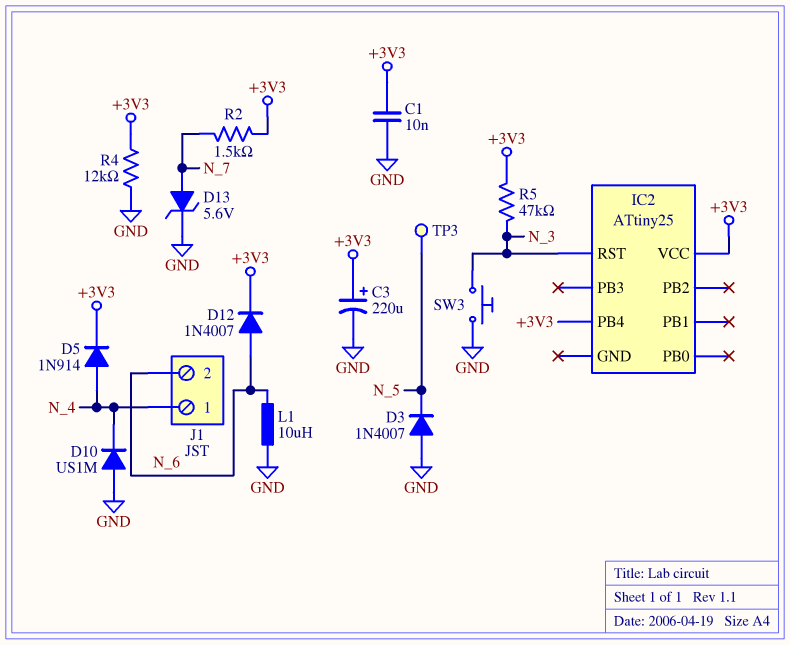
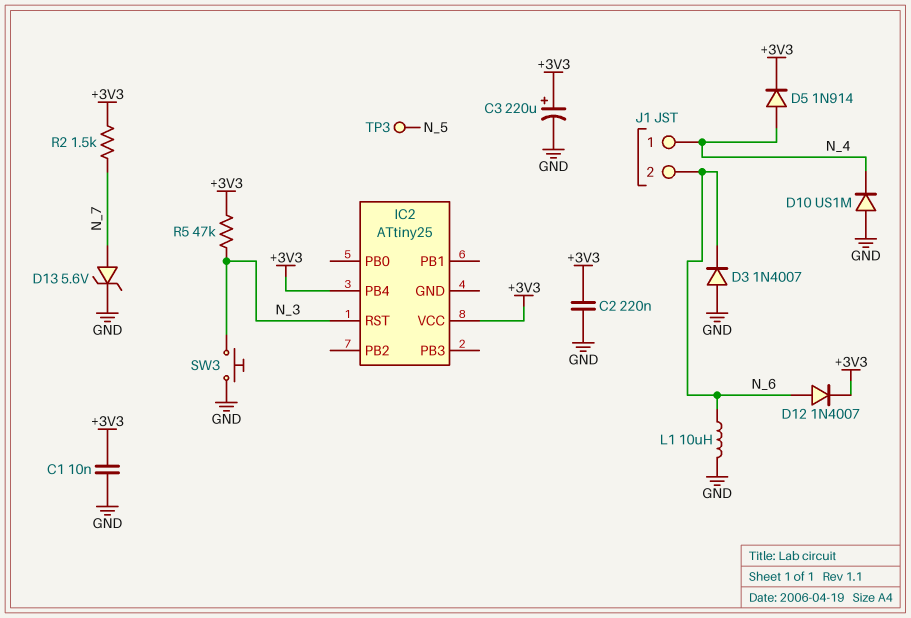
C2: none -> 220nF (+3V3, GND)
D3: diode 1N4007 (A GND, K N_5) -> diode 1N4007 (A GND, K N_6)
R4: 12k (+3V3, GND) -> none

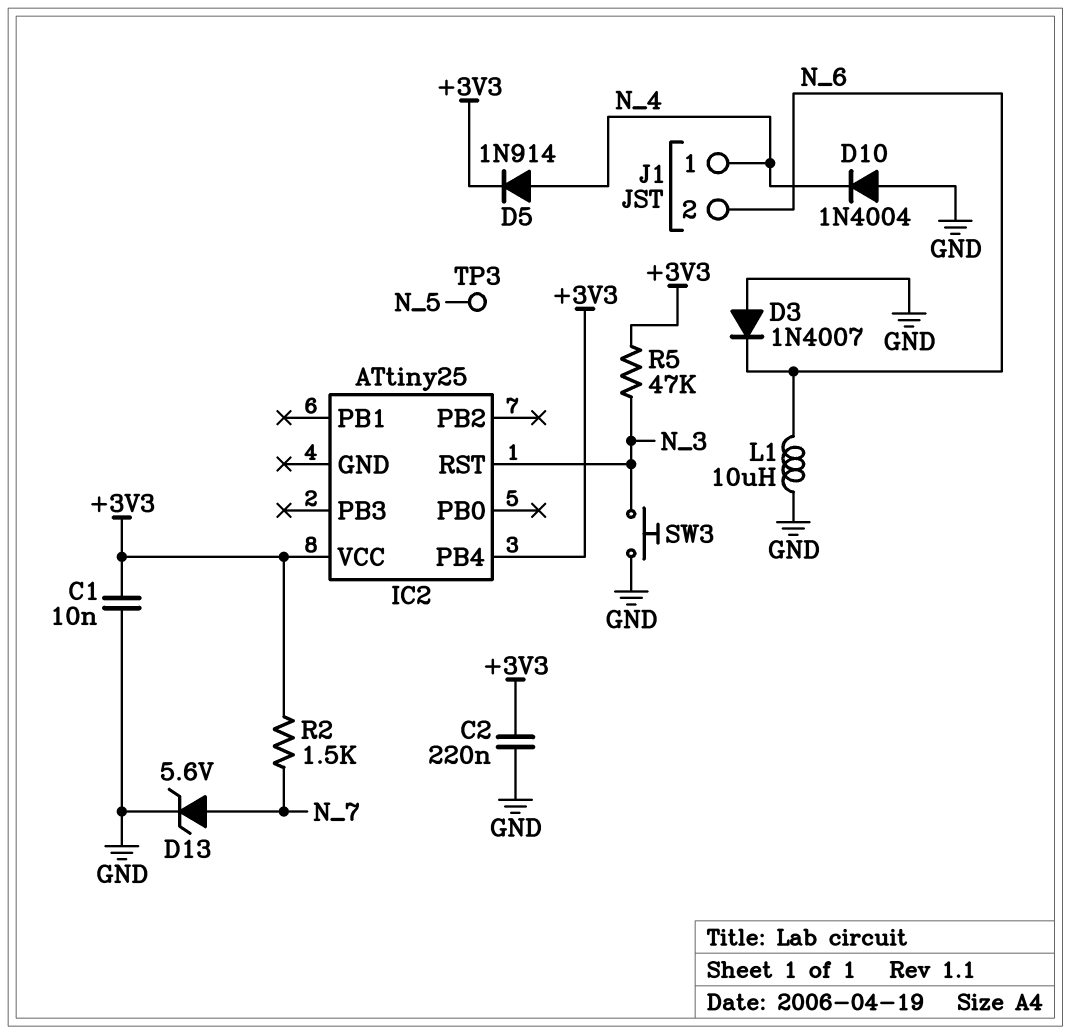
C3: 220uF (plus +3V3, minus GND) -> none
D10: diode US1M (A GND, K N_4) -> diode 1N4004 (A GND, K N_4)
D12: diode 1N4007 (A N_6, K +3V3) -> none

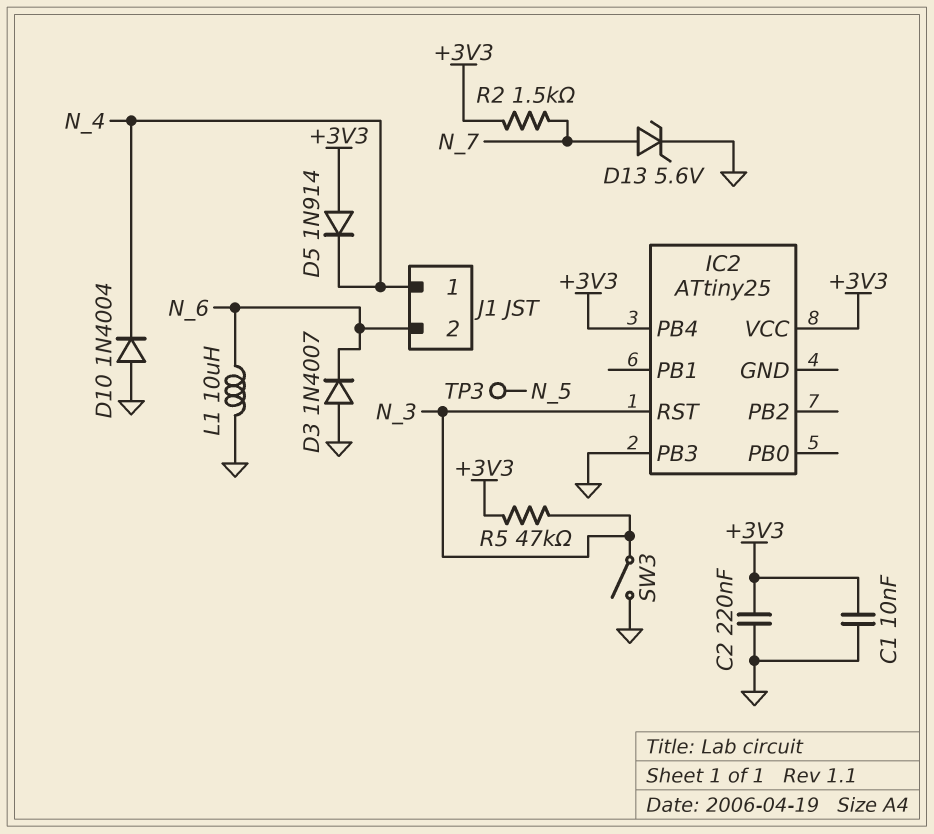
D5: diode 1N914 (A N_4, K +3V3) -> diode 1N914 (A +3V3, K N_4)
IC2 pin PB3: none -> GND
SW3: button (GND, N_3) -> switch (GND, N_3)

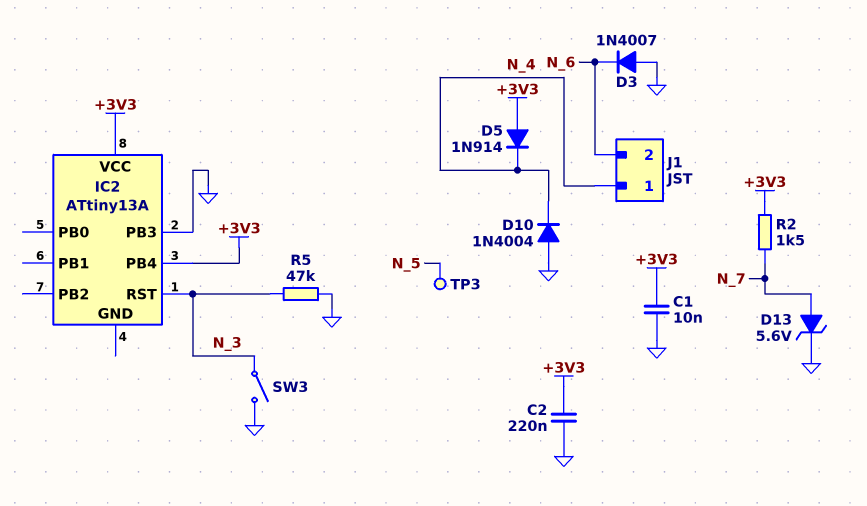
IC2: ATtiny25 -> ATtiny13A
L1: 10uH (GND, N_6) -> none
R5: 47k (+3V3, N_3) -> 47k (GND, N_3)

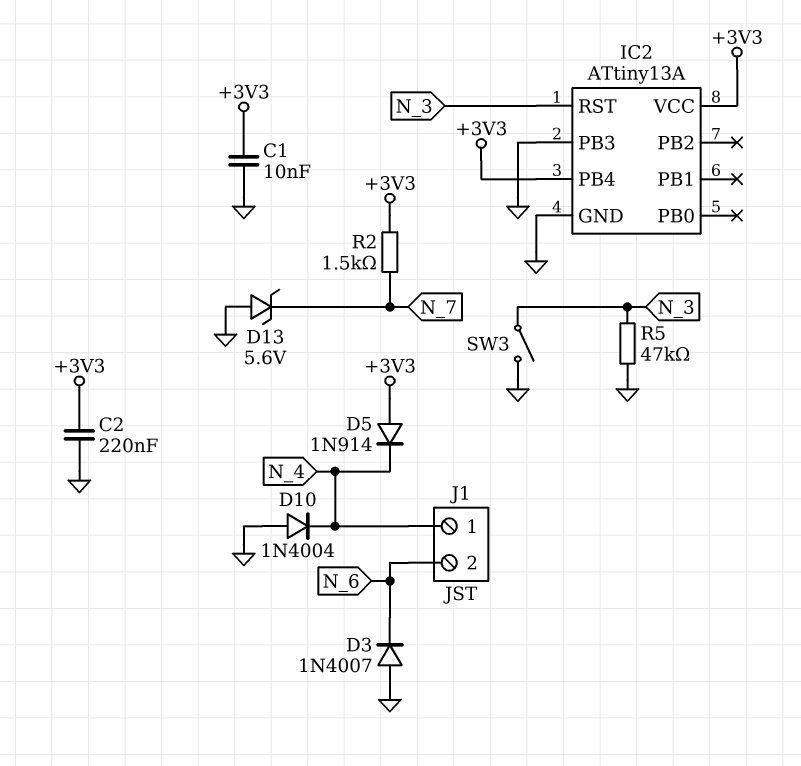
D13: zener 5.6V (A N_7, K GND) -> zener 5.6V (A GND, K N_7)
IC2 pin GND: none -> GND
TP3: test point (N_5) -> none

